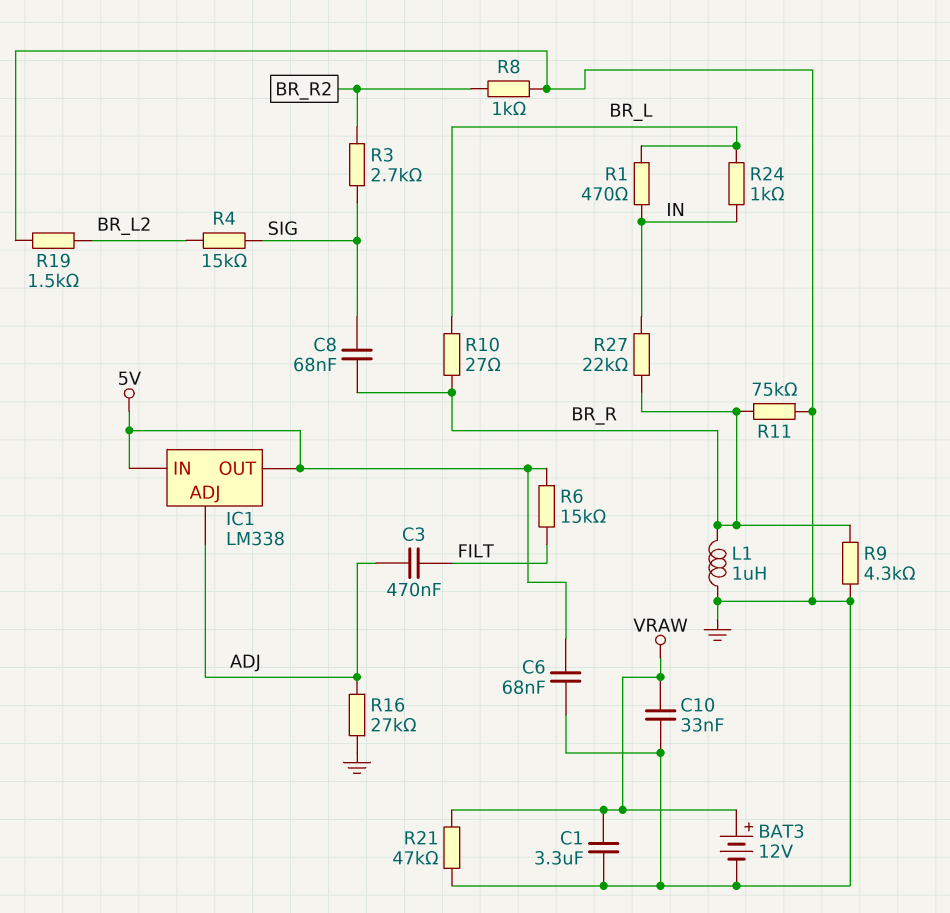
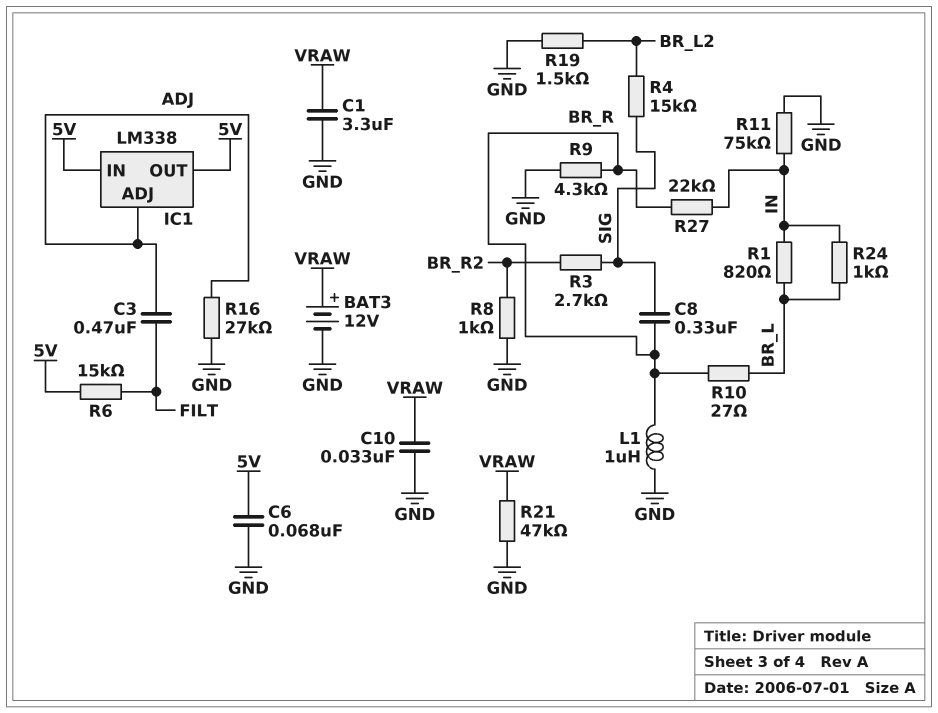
C8: 68nF (BR_R, SIG) -> 330nF (BR_R, SIG)
R1: 470 (BR_L, IN) -> 820 (BR_L, IN)
R11: 75k (BR_R, GND) -> 75k (GND, IN)

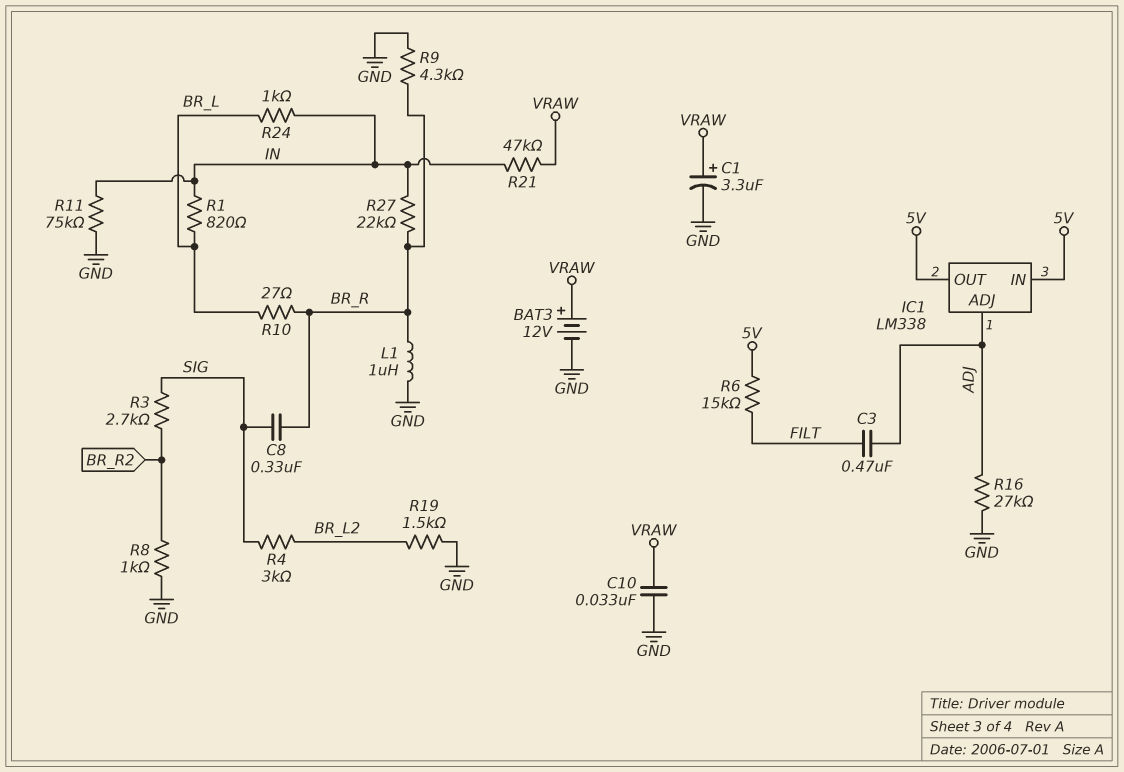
C1: 3.3uF (GND, VRAW) -> 3.3uF (plus VRAW, minus GND)
C6: 68nF (5V, GND) -> none
R4: 15k (BR_L2, SIG) -> 3k (BR_L2, SIG)
R21: 47k (GND, VRAW) -> 47k (IN, VRAW)

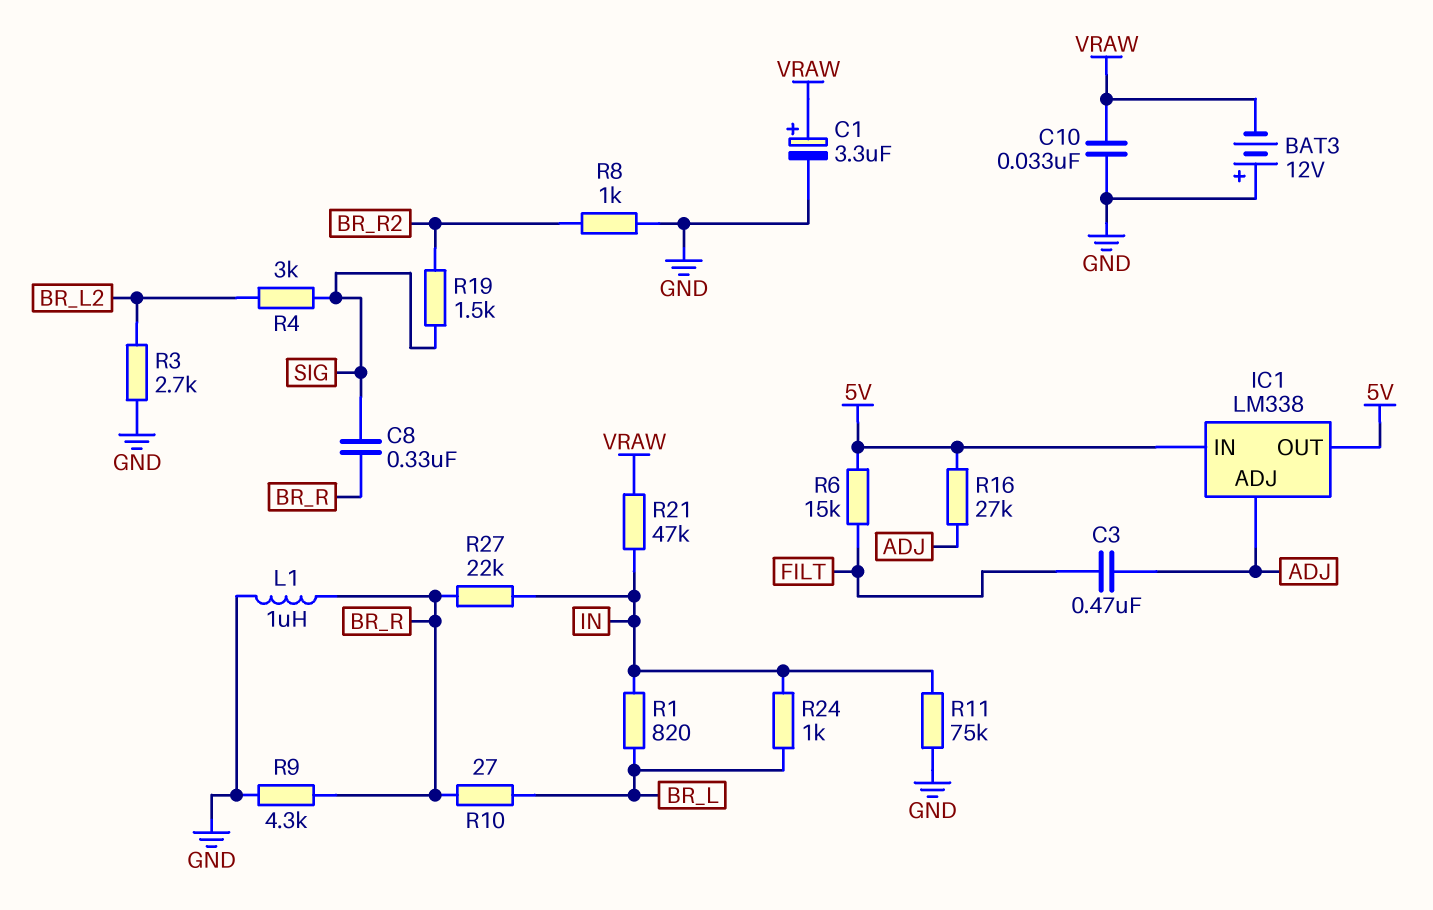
BAT3: 12V (plus VRAW, minus GND) -> 12V (plus GND, minus VRAW)
R3: 2.7k (BR_R2, SIG) -> 2.7k (BR_L2, GND)
R16: 27k (ADJ, GND) -> 27k (5V, ADJ)
R19: 1.5k (BR_L2, GND) -> 1.5k (BR_R2, SIG)

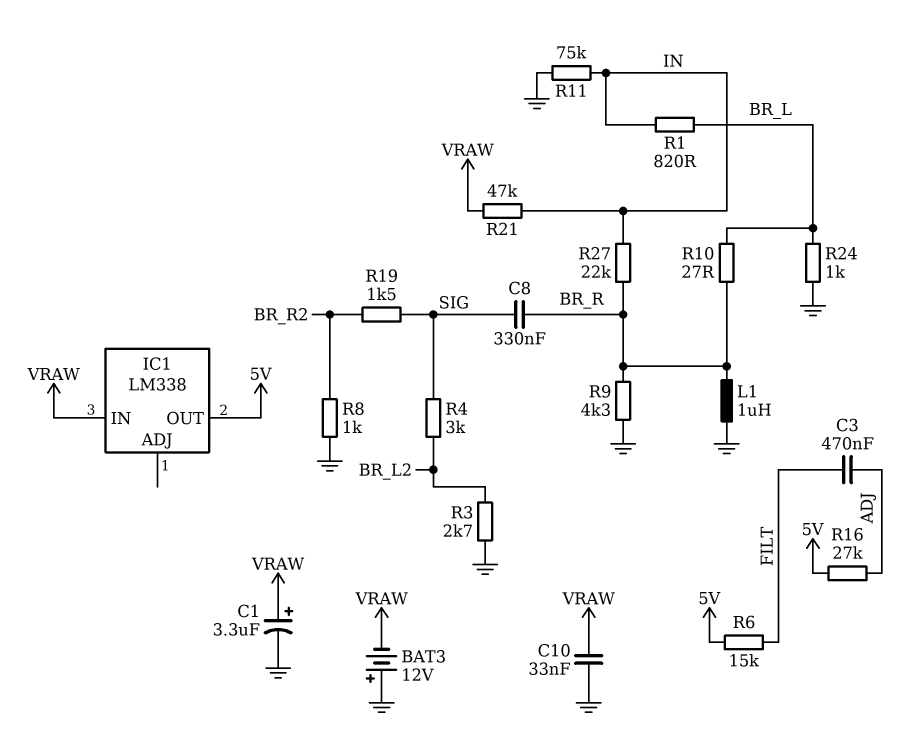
IC1 pin ADJ: ADJ -> none
IC1 pin IN: 5V -> VRAW
R24: 1k (BR_L, IN) -> 1k (BR_L, GND)

